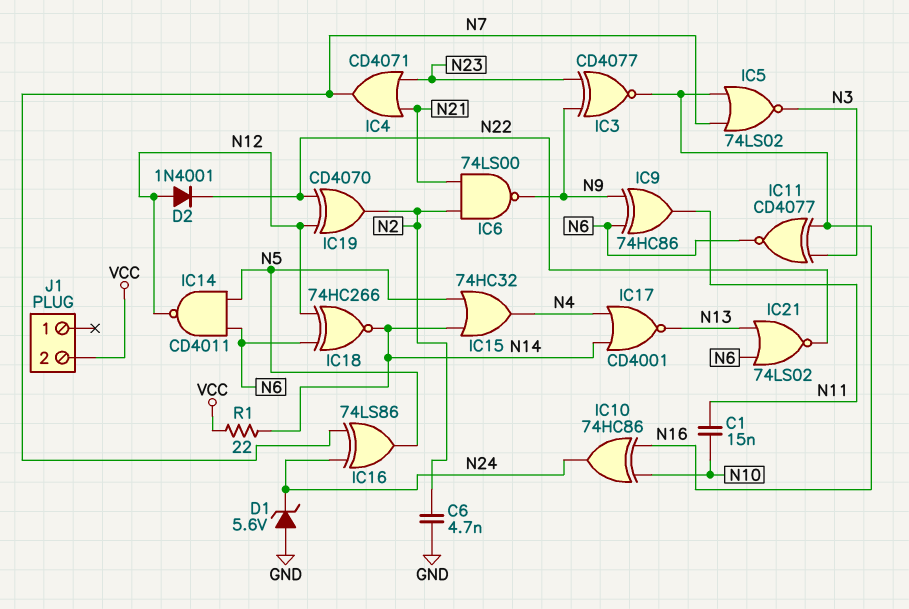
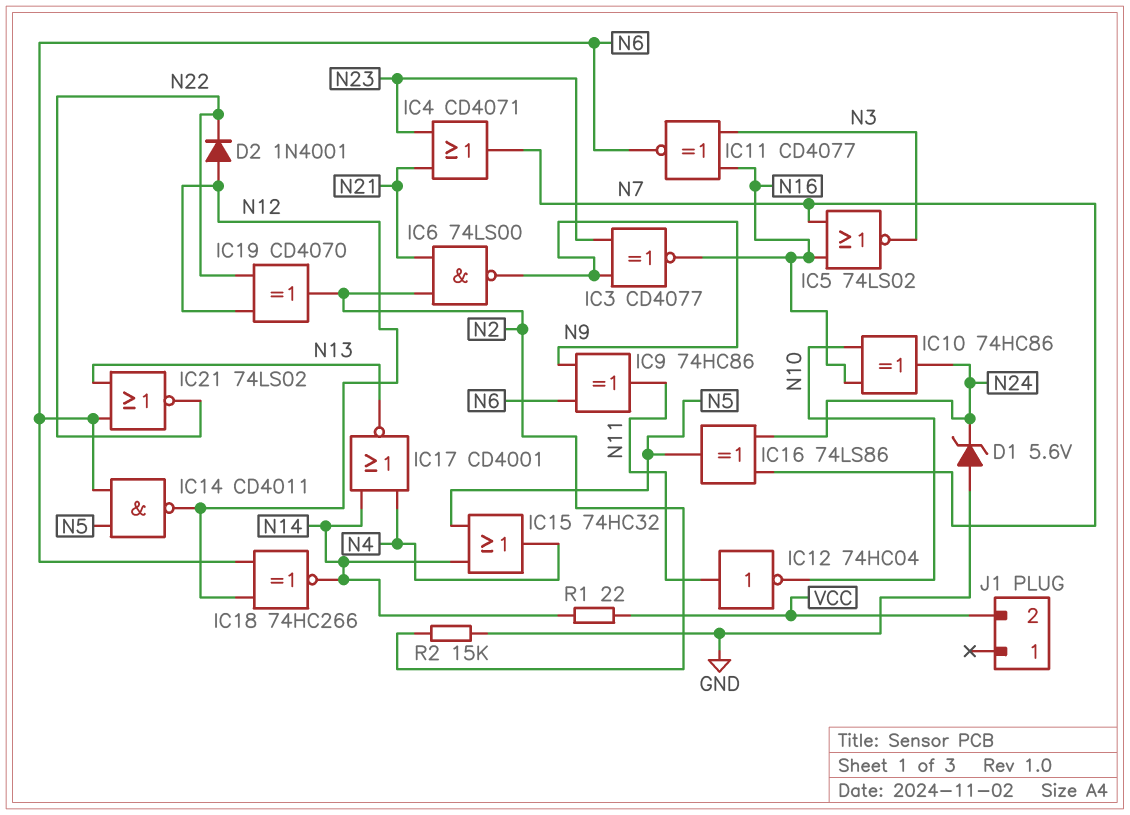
C1: 15nF (N10, N11) -> none
C6: 4.7nF (GND, N2) -> none
IC12: none -> NOT 74HC04 (in N11, out N10)
R2: none -> 15k (GND, N2)

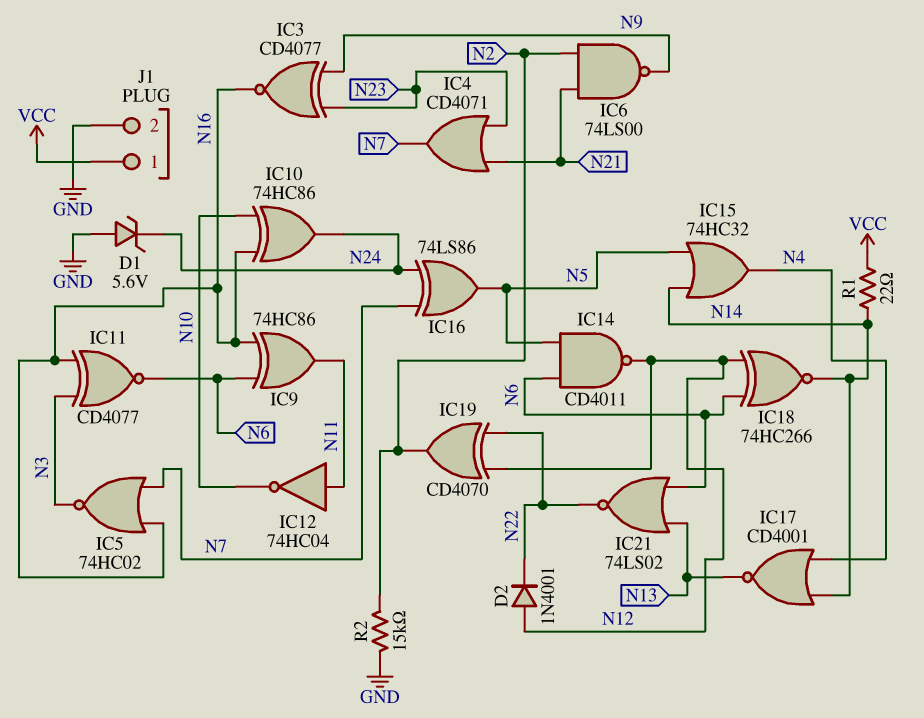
IC5: NOR 74LS02 (in N7, in N16, out N3) -> NOR 74HC02 (in N7, in N16, out N3)
IC9: XOR 74HC86 (in N6, in N9, out N11) -> XOR 74HC86 (in N6, in N16, out N11)
J1 pin 1: none -> VCC
J1 pin 2: VCC -> GND

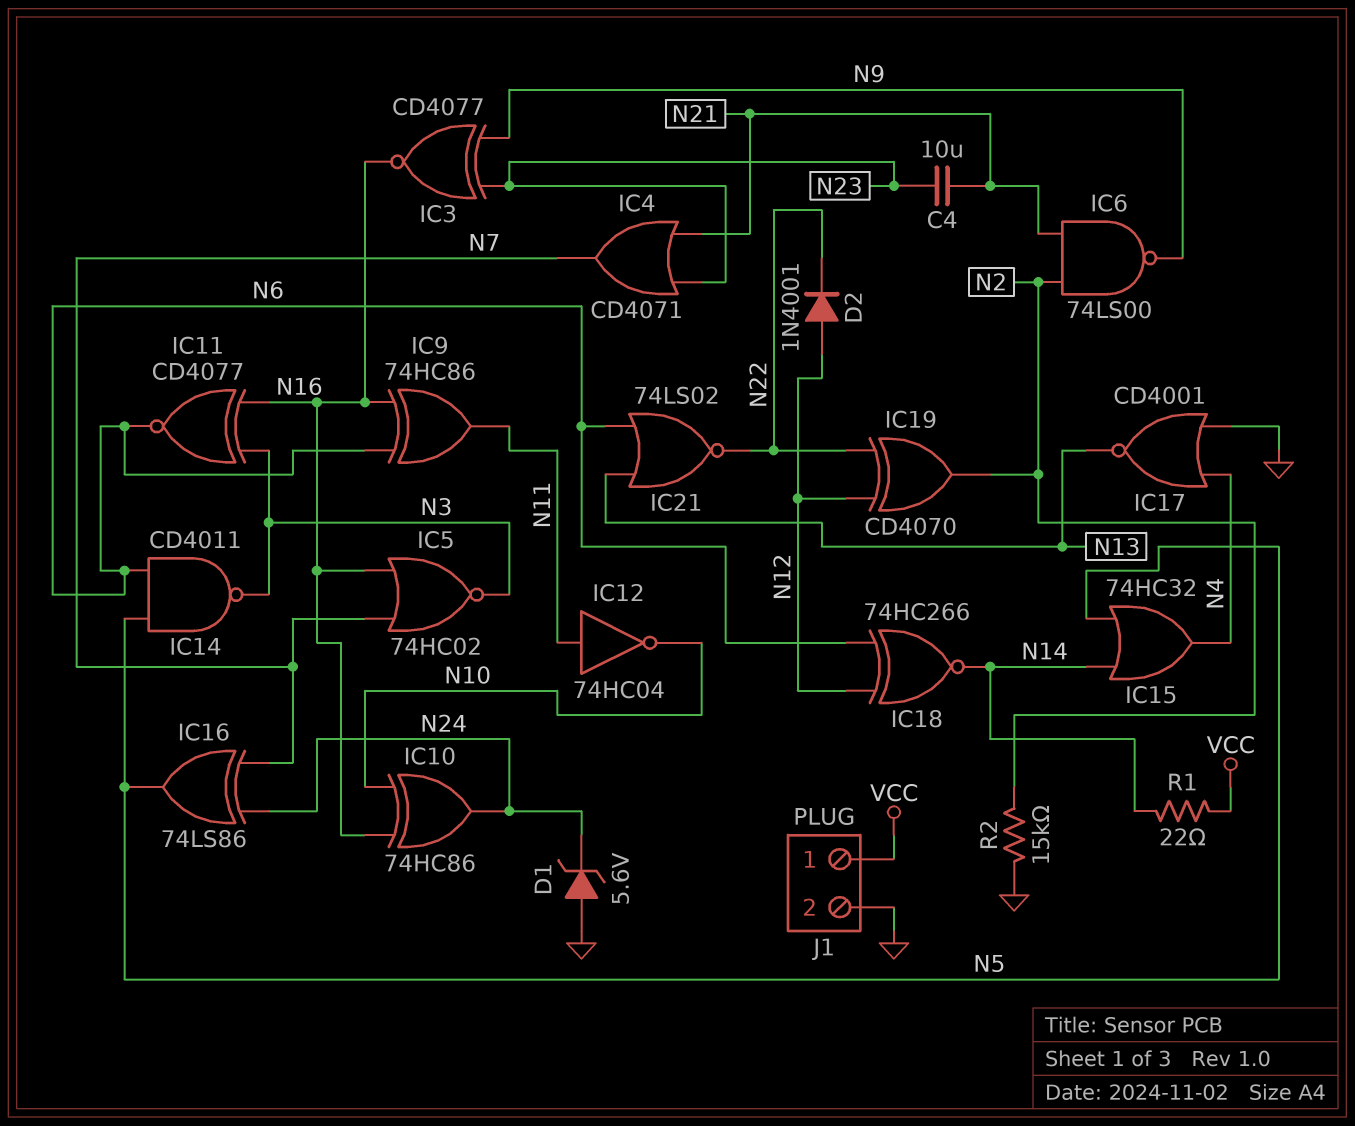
C4: none -> 10uF (N21, N23)
IC14: NAND CD4011 (in N5, in N6, out N12) -> NAND CD4011 (in N5, in N6, out N3)
IC17: NOR CD4001 (in N4, in N14, out N13) -> NOR CD4001 (in GND, in N4, out N13)

